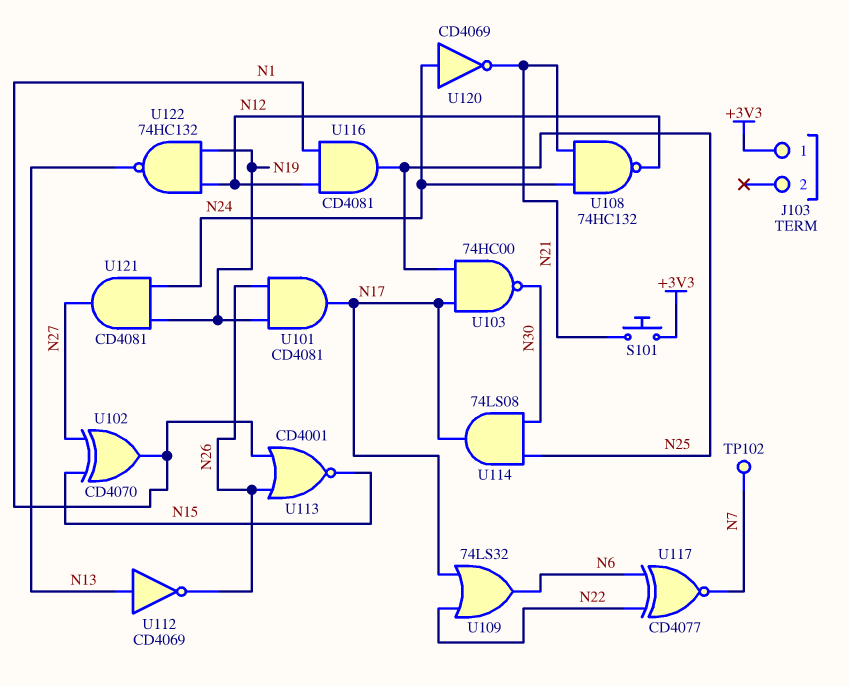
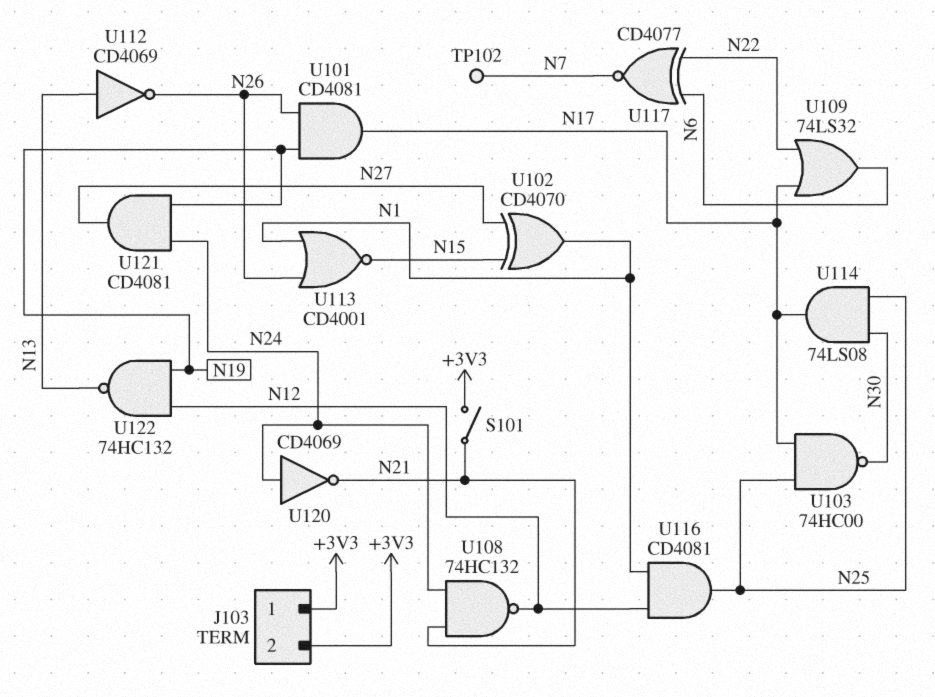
J103 pin 2: none -> +3V3
S101: button (+3V3, N21) -> switch (+3V3, N21)

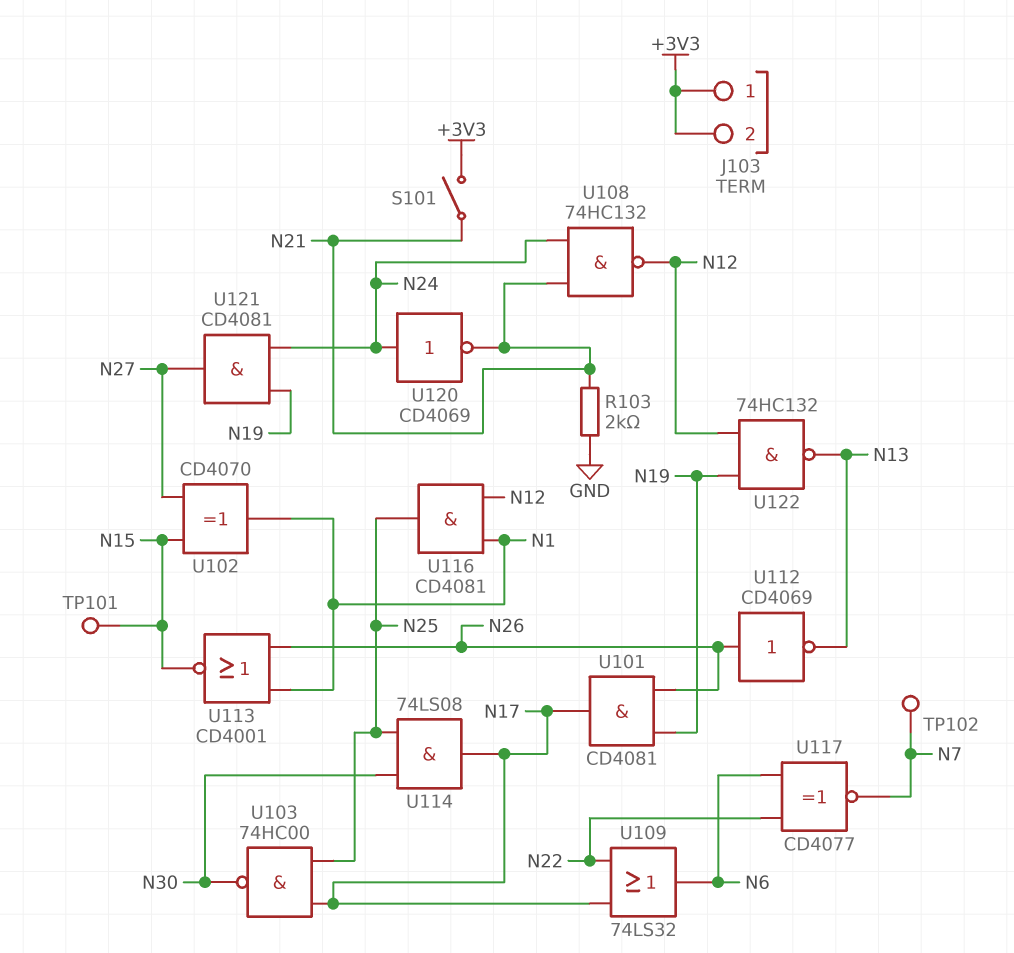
R103: none -> 2k (GND, N21)
TP101: none -> test point (N15)
U112: NOT CD4069 (in N13, out N26) -> NOT CD4069 (in N26, out N13)

